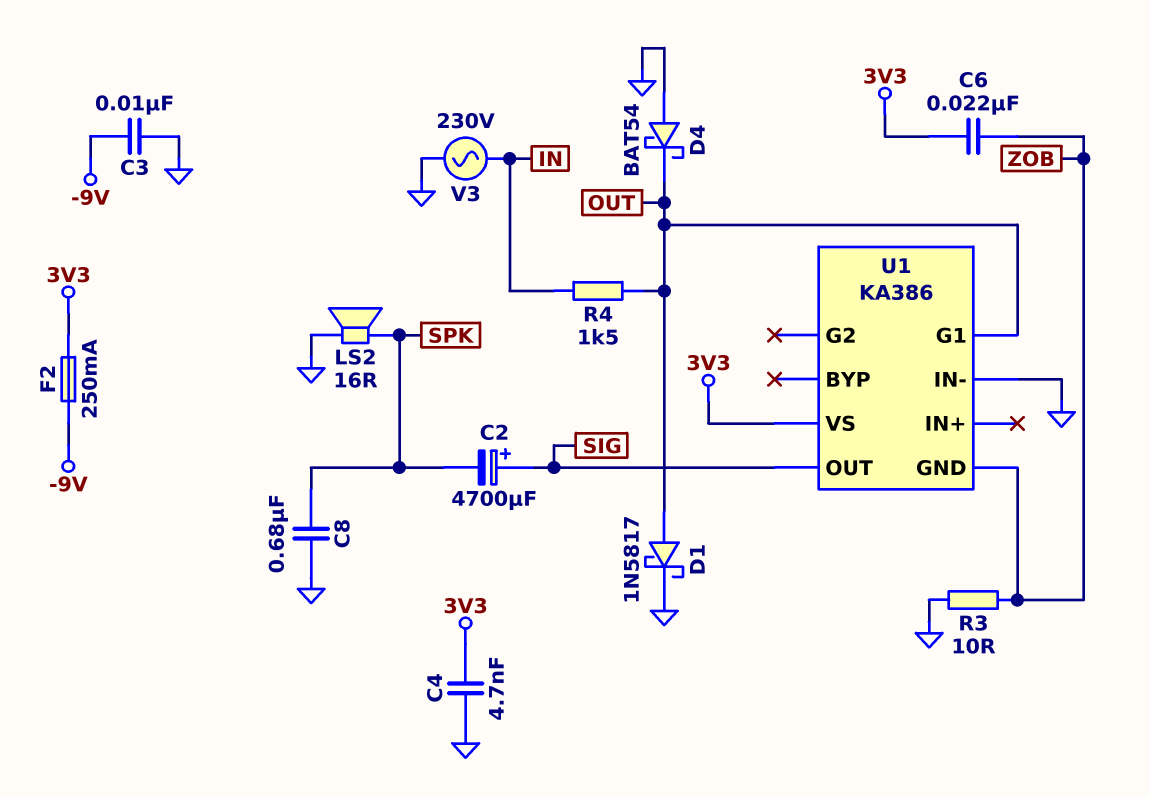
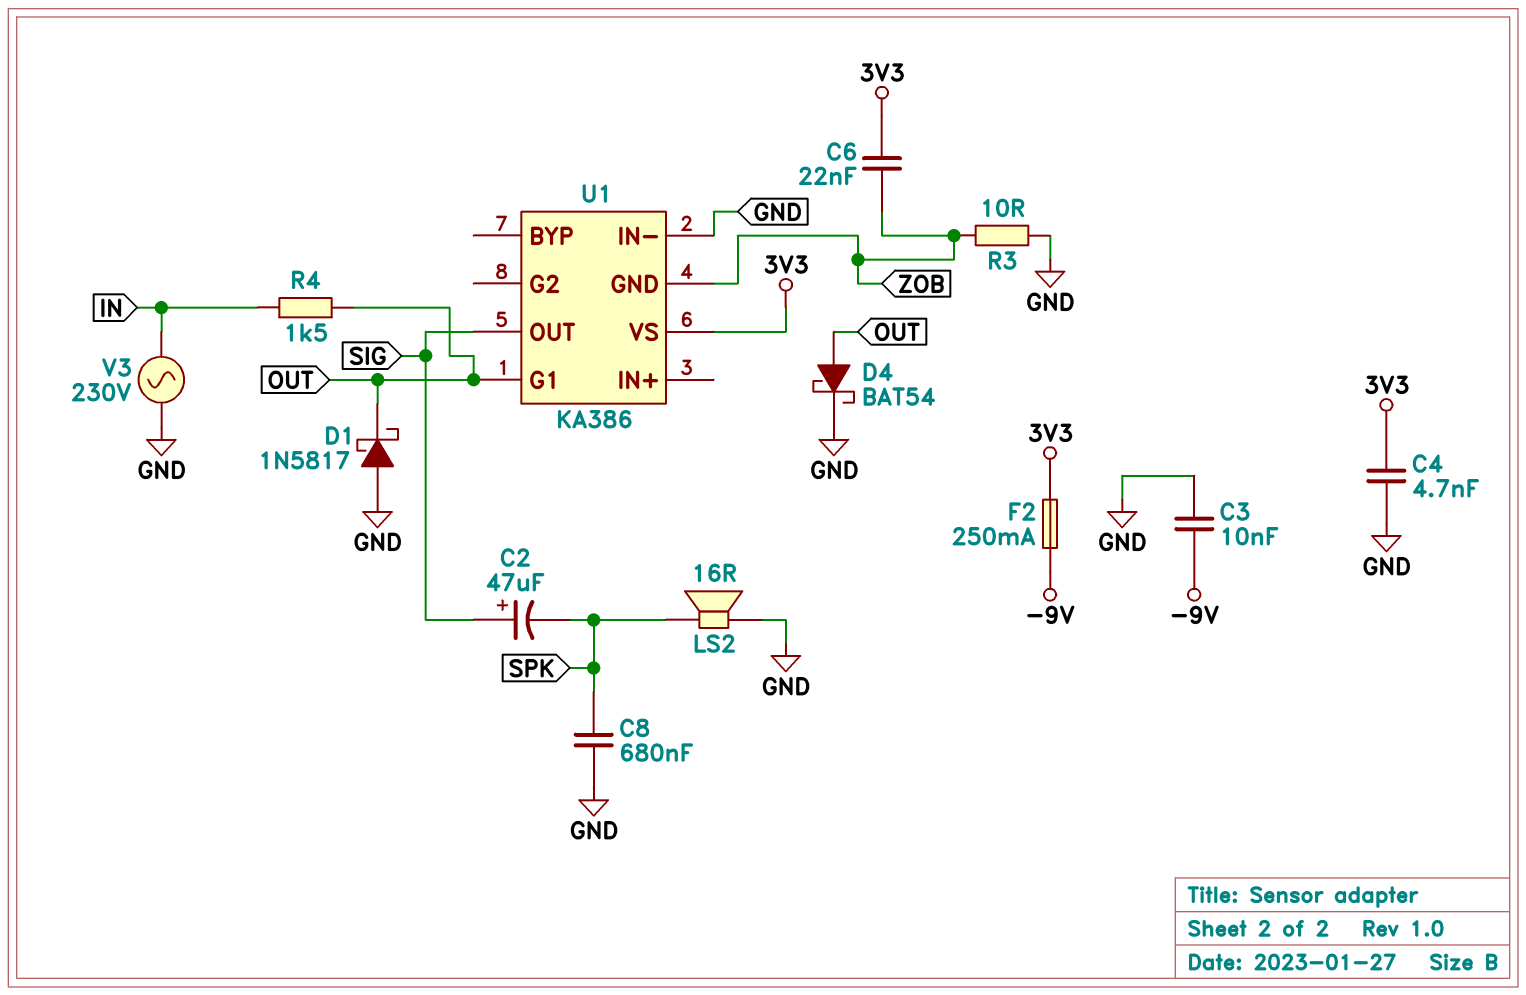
C2: 4700uF (plus SIG, minus SPK) -> 47uF (plus SIG, minus SPK)
D1: schottky 1N5817 (A OUT, K GND) -> schottky 1N5817 (A GND, K OUT)
D4: schottky BAT54 (A GND, K OUT) -> schottky BAT54 (A OUT, K GND)

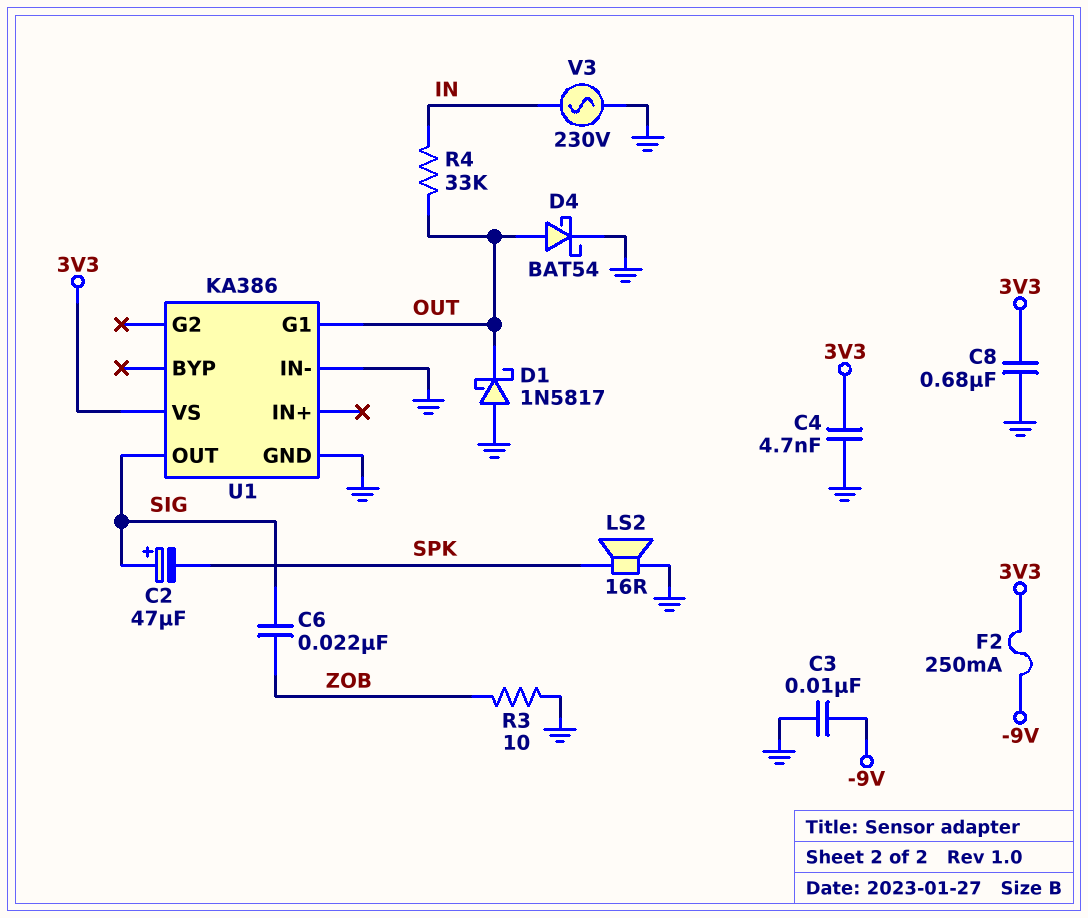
C6: 22nF (3V3, ZOB) -> 22nF (SIG, ZOB)
C8: 680nF (GND, SPK) -> 680nF (3V3, GND)
R4: 1.5k (IN, OUT) -> 33k (IN, OUT)
U1 pin GND: ZOB -> GND

